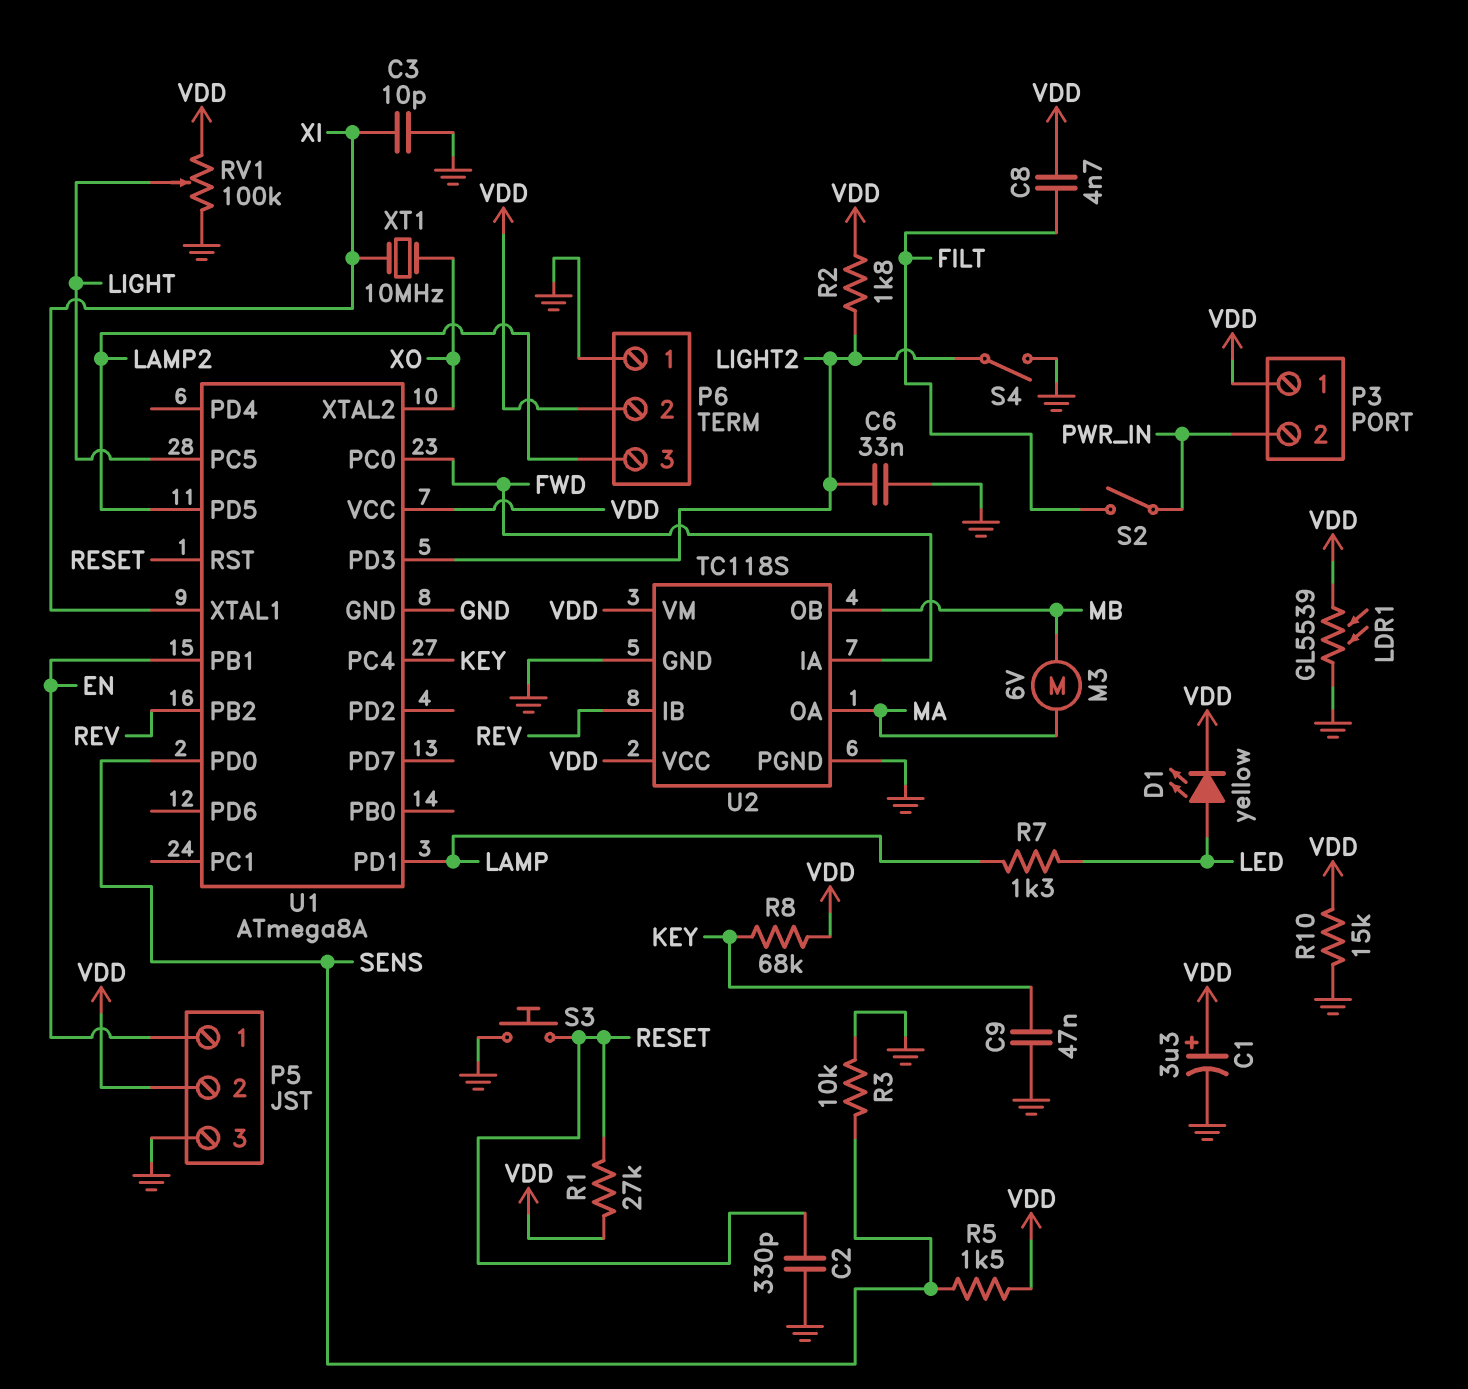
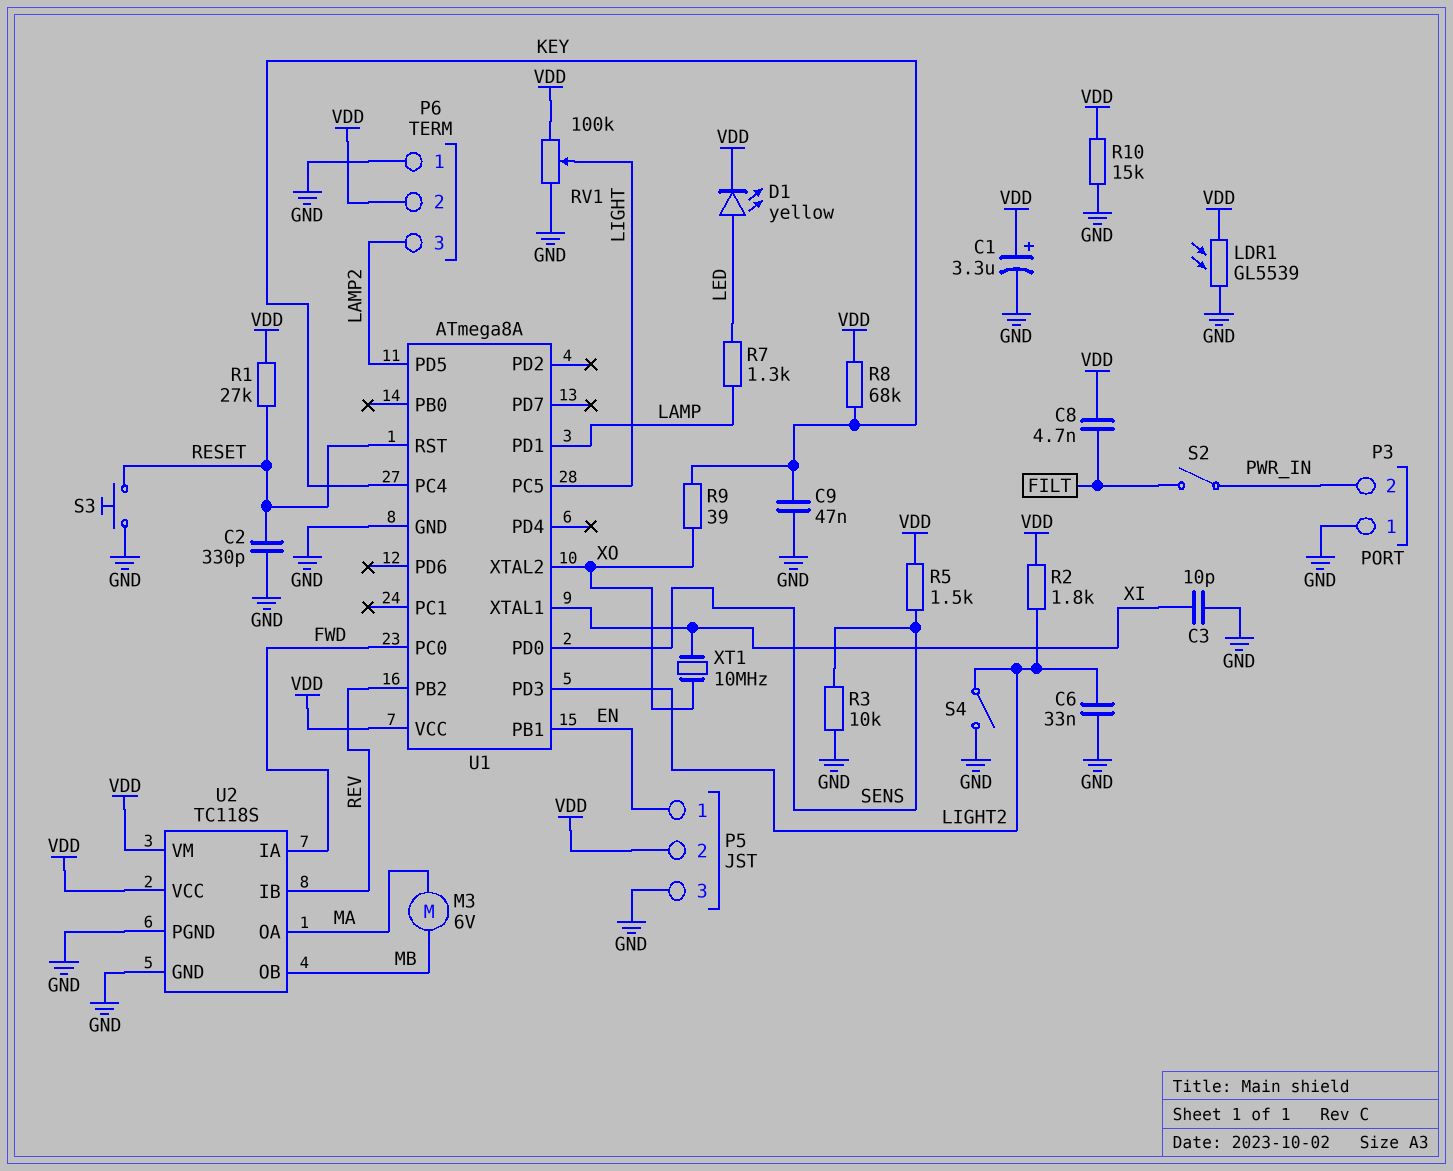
P3 pin 1: VDD -> GND
R9: none -> 39 (KEY, XO)

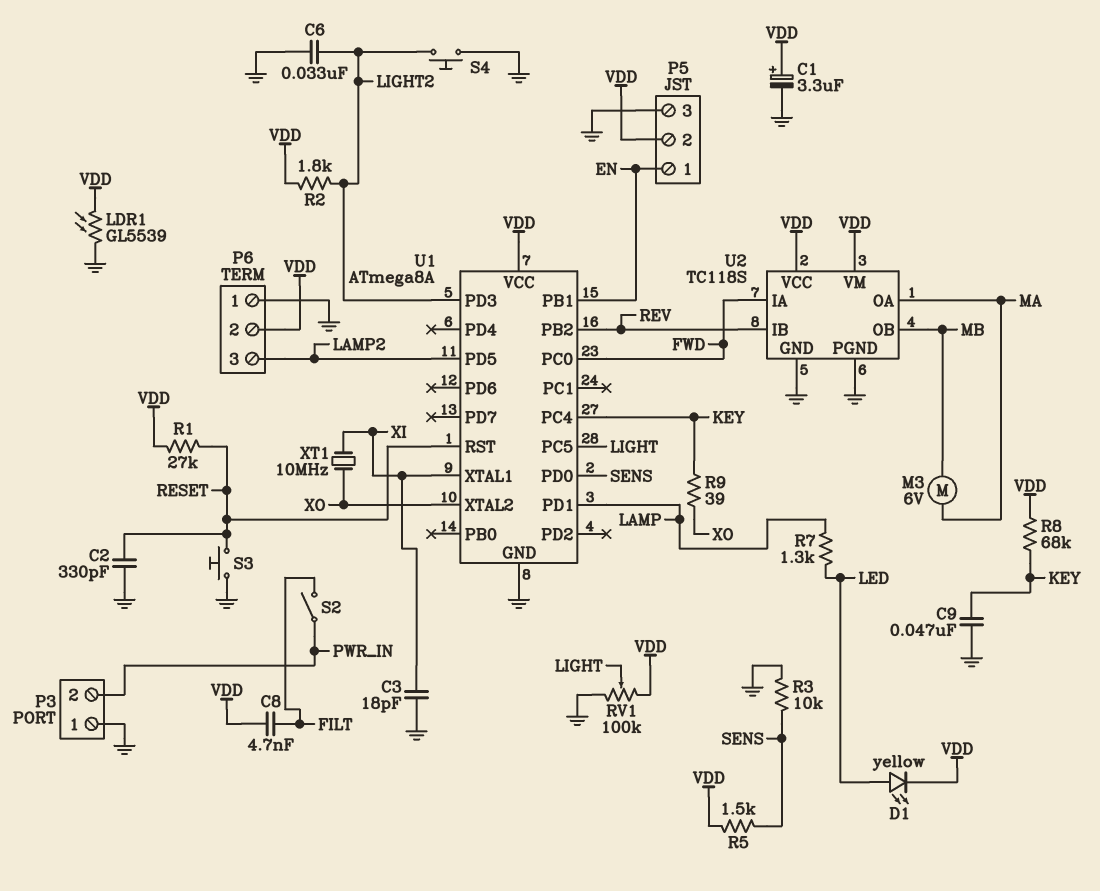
C3: 10pF (GND, XI) -> 18pF (GND, XI)
R10: 15k (GND, VDD) -> none
S4: switch (GND, LIGHT2) -> button (GND, LIGHT2)

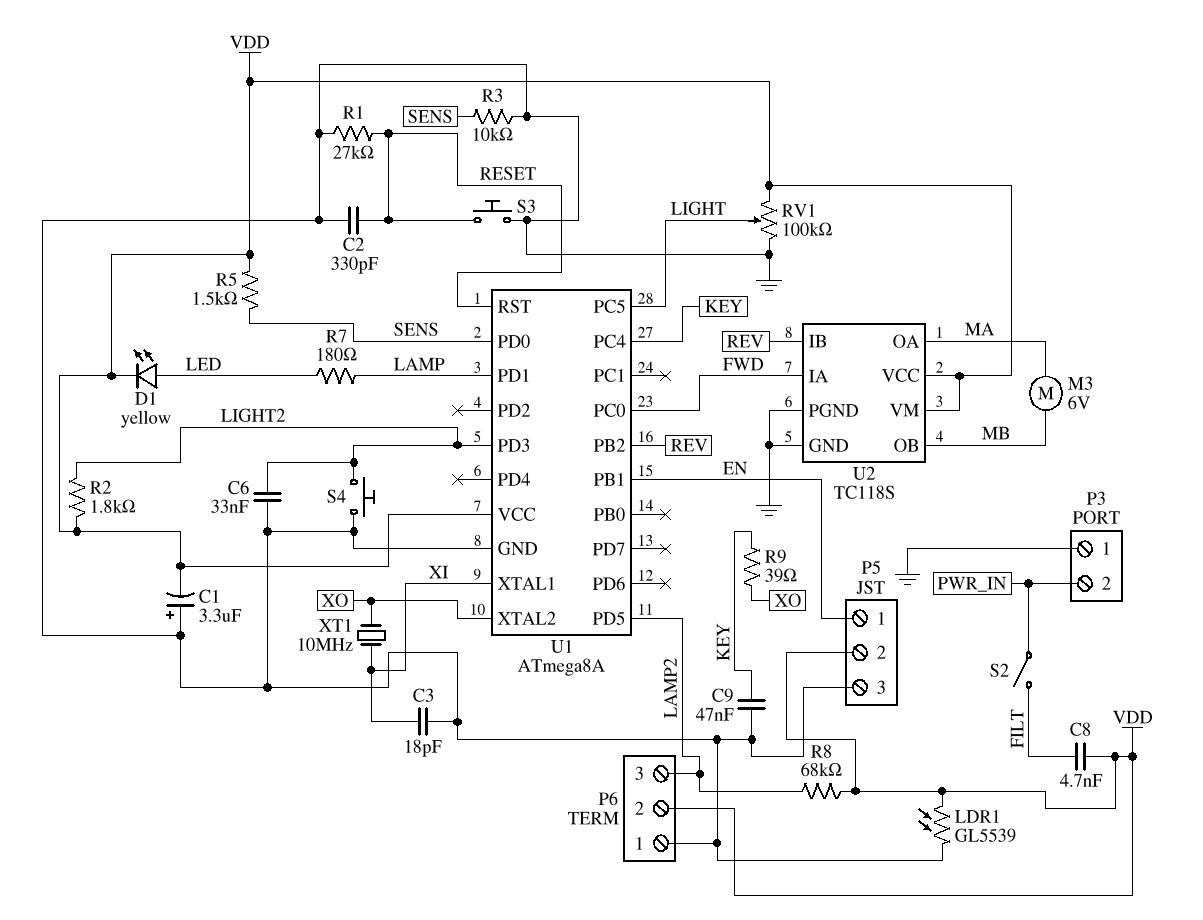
C1: 3.3uF (plus VDD, minus GND) -> 3.3uF (plus GND, minus VDD)
R1: 27k (RESET, VDD) -> 27k (GND, RESET)
R7: 1.3k (LAMP, LED) -> 180 (LAMP, LED)
R8: 68k (KEY, VDD) -> 68k (LAMP2, VDD)

